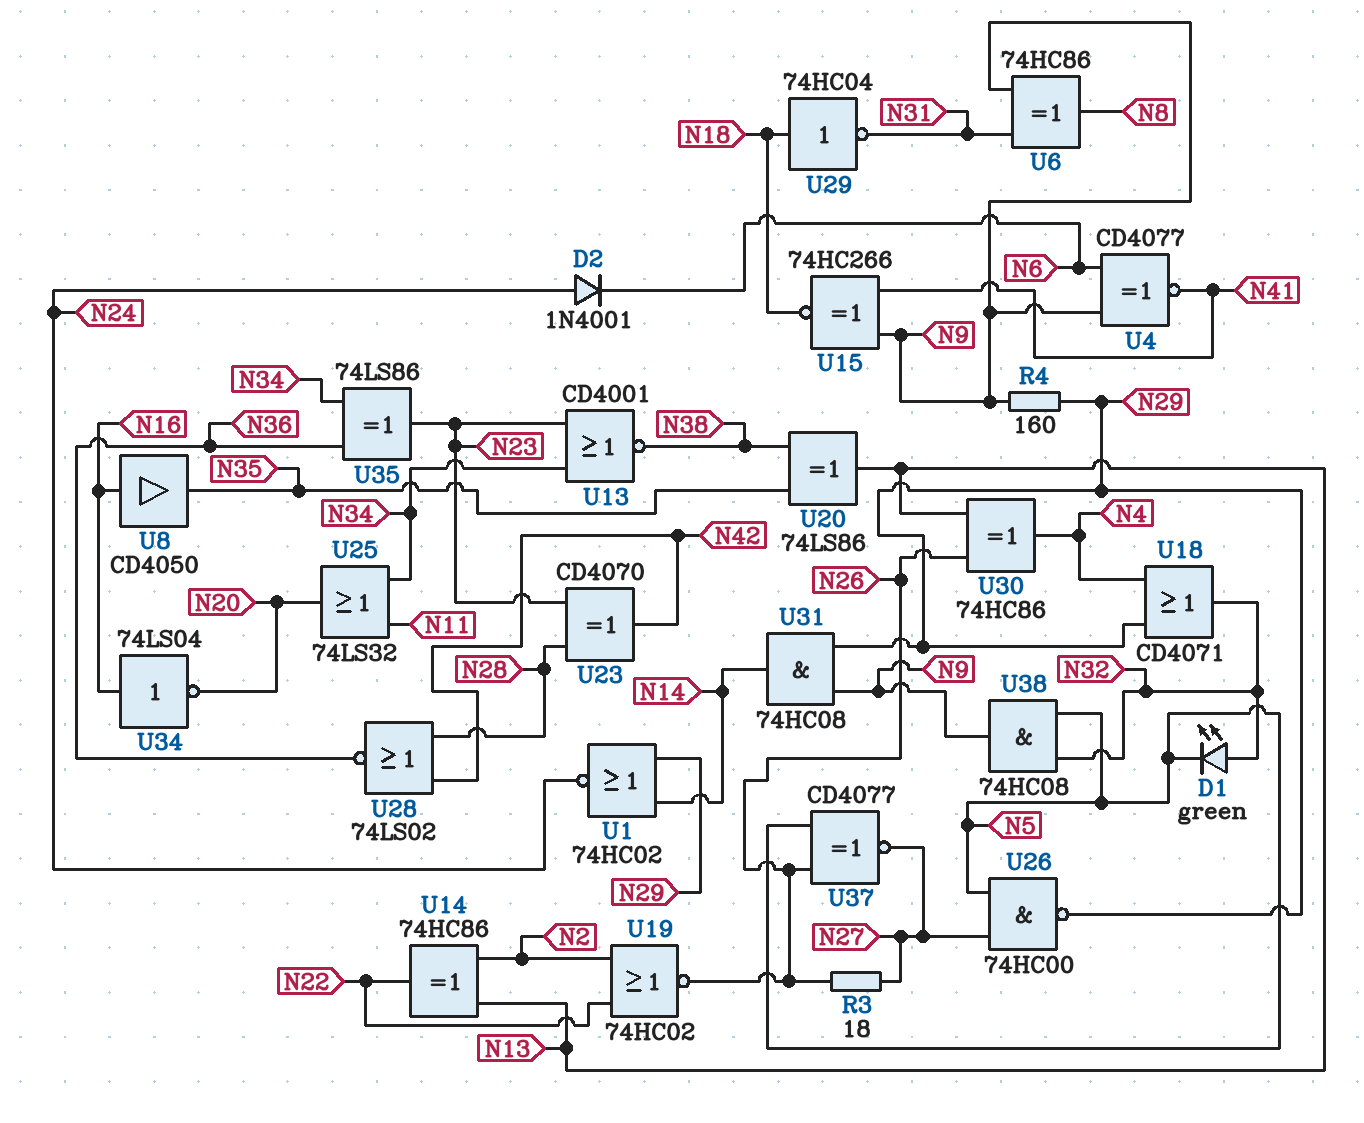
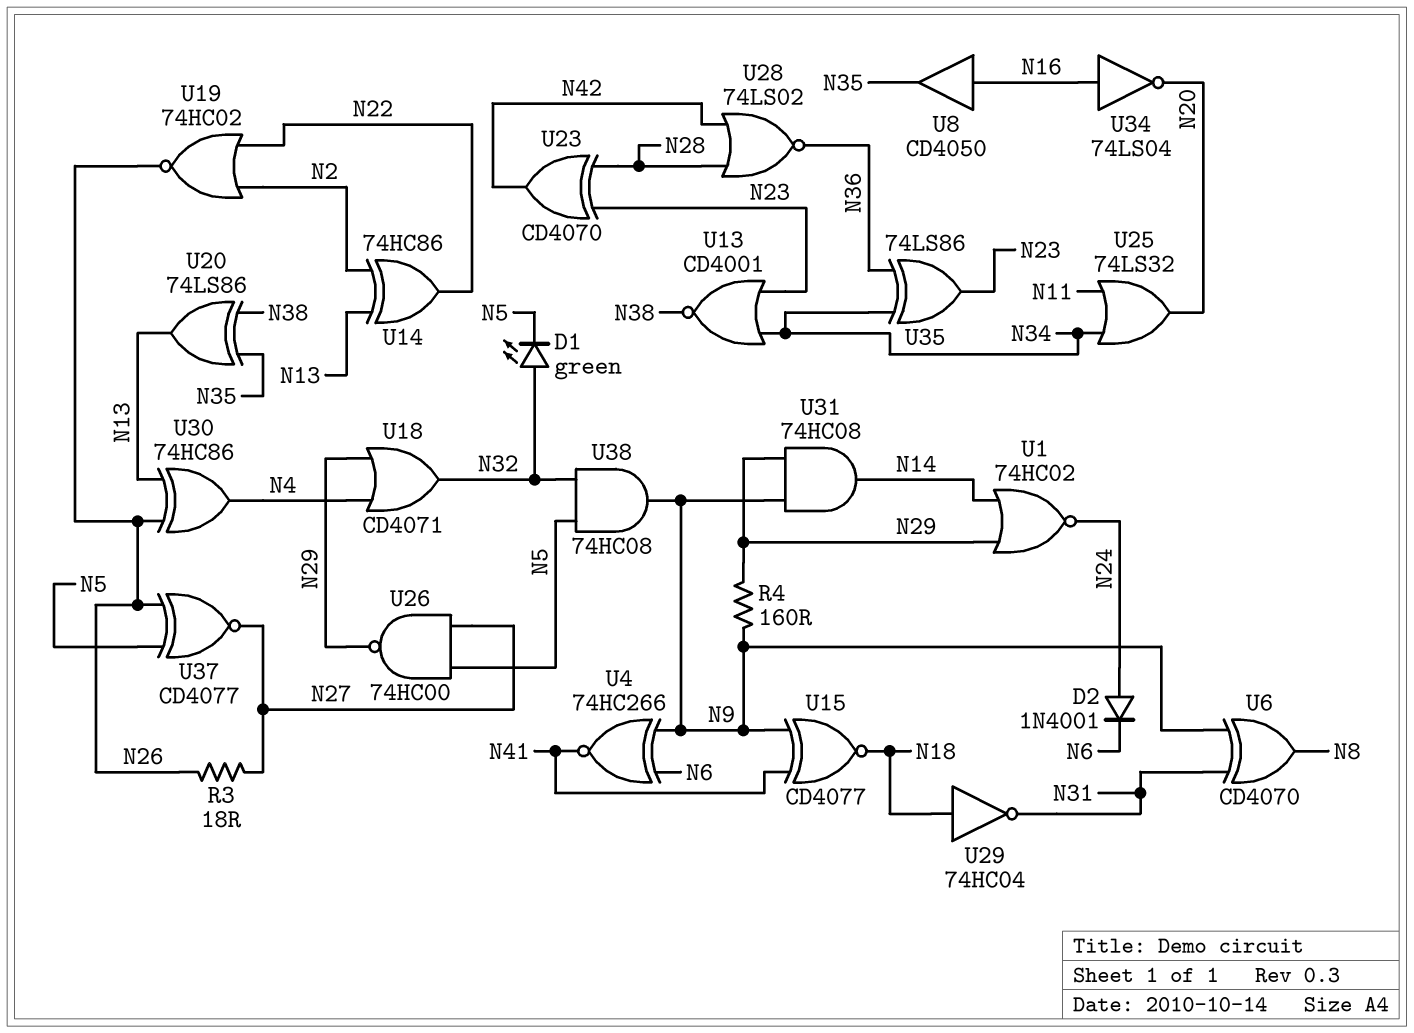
U4: XNOR CD4077 (in N6, in N9, out N41) -> XNOR 74HC266 (in N6, in N9, out N41)
U6: XOR 74HC86 (in N9, in N31, out N8) -> XOR CD4070 (in N9, in N31, out N8)
U15: XNOR 74HC266 (in N9, in N41, out N18) -> XNOR CD4077 (in N9, in N41, out N18)

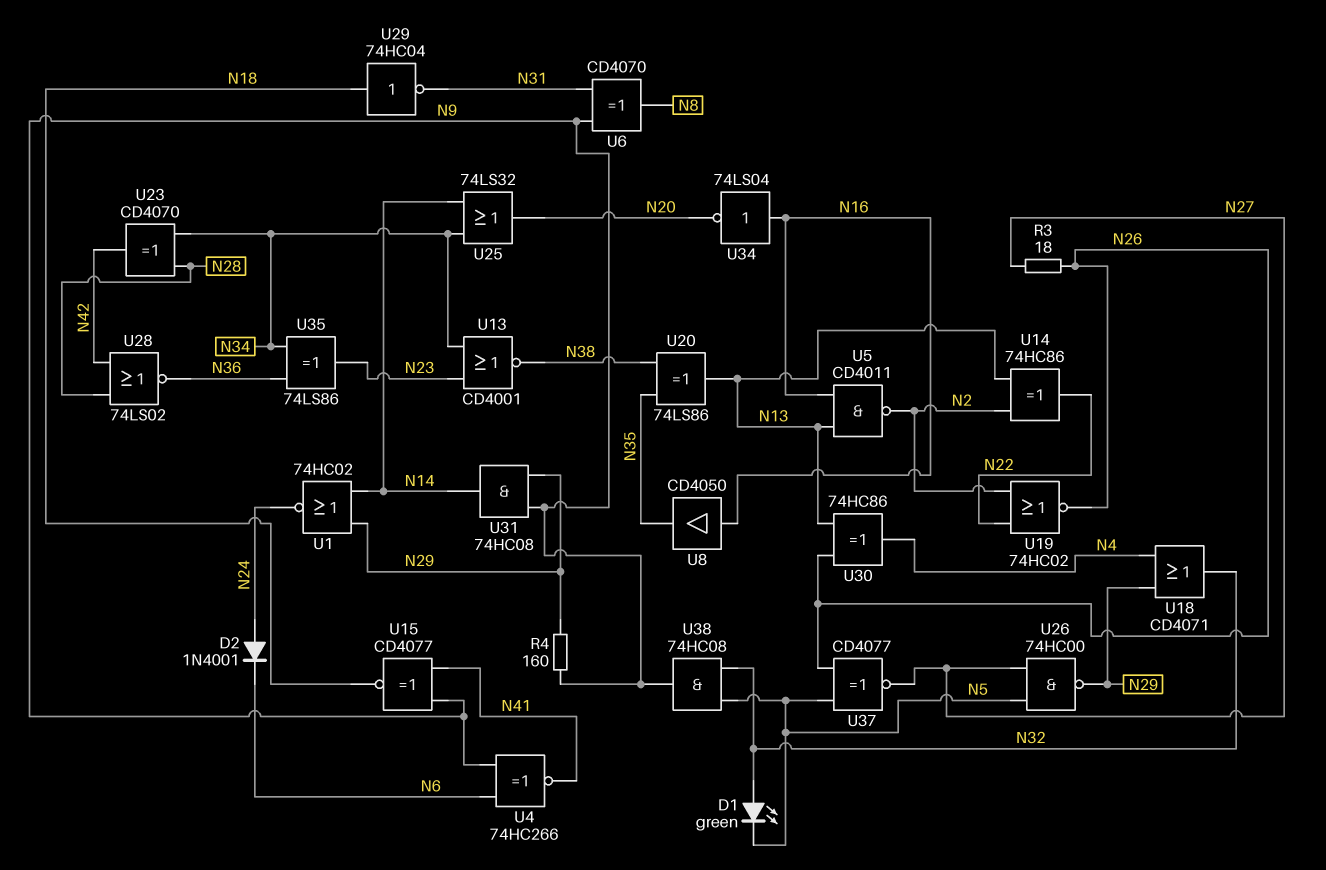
U5: none -> NAND CD4011 (in N13, in N16, out N2)
U23: XOR CD4070 (in N23, in N28, out N42) -> XOR CD4070 (in N28, in N34, out N42)
U25: OR 74LS32 (in N11, in N34, out N20) -> OR 74LS32 (in N14, in N34, out N20)

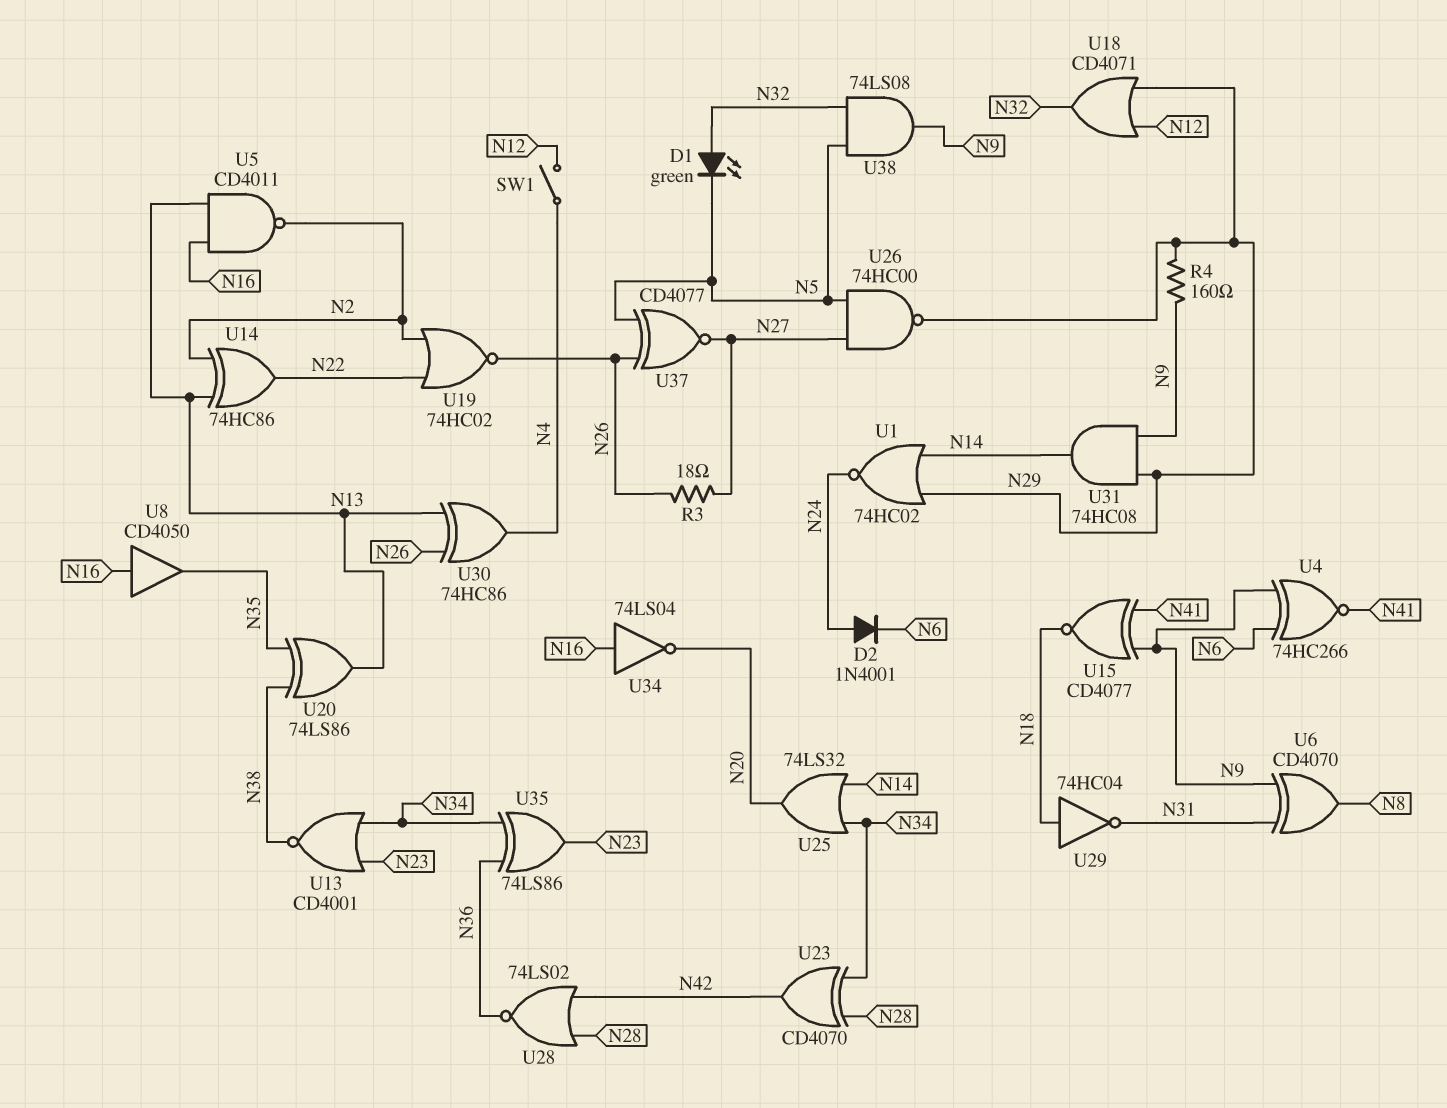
SW1: none -> switch (N4, N12)
U18: OR CD4071 (in N4, in N29, out N32) -> OR CD4071 (in N12, in N29, out N32)
U38: AND 74HC08 (in N5, in N32, out N9) -> AND 74LS08 (in N5, in N32, out N9)

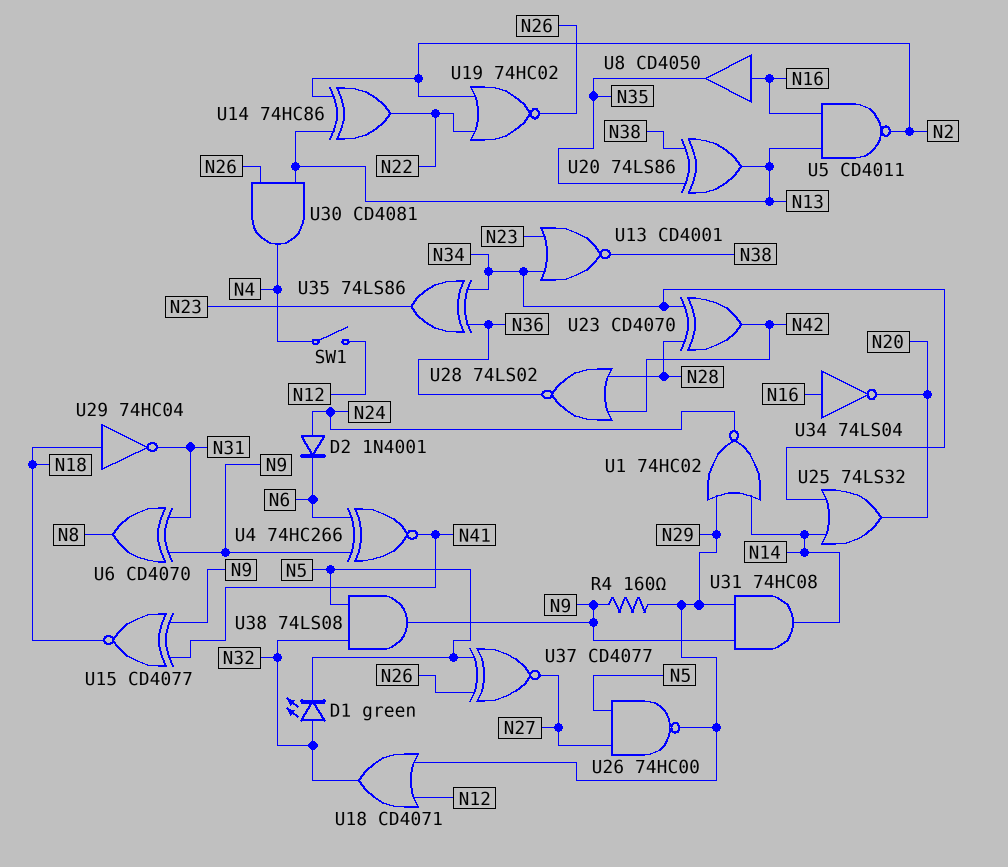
R3: 18 (N26, N27) -> none
U30: XOR 74HC86 (in N13, in N26, out N4) -> AND CD4081 (in N13, in N26, out N4)

